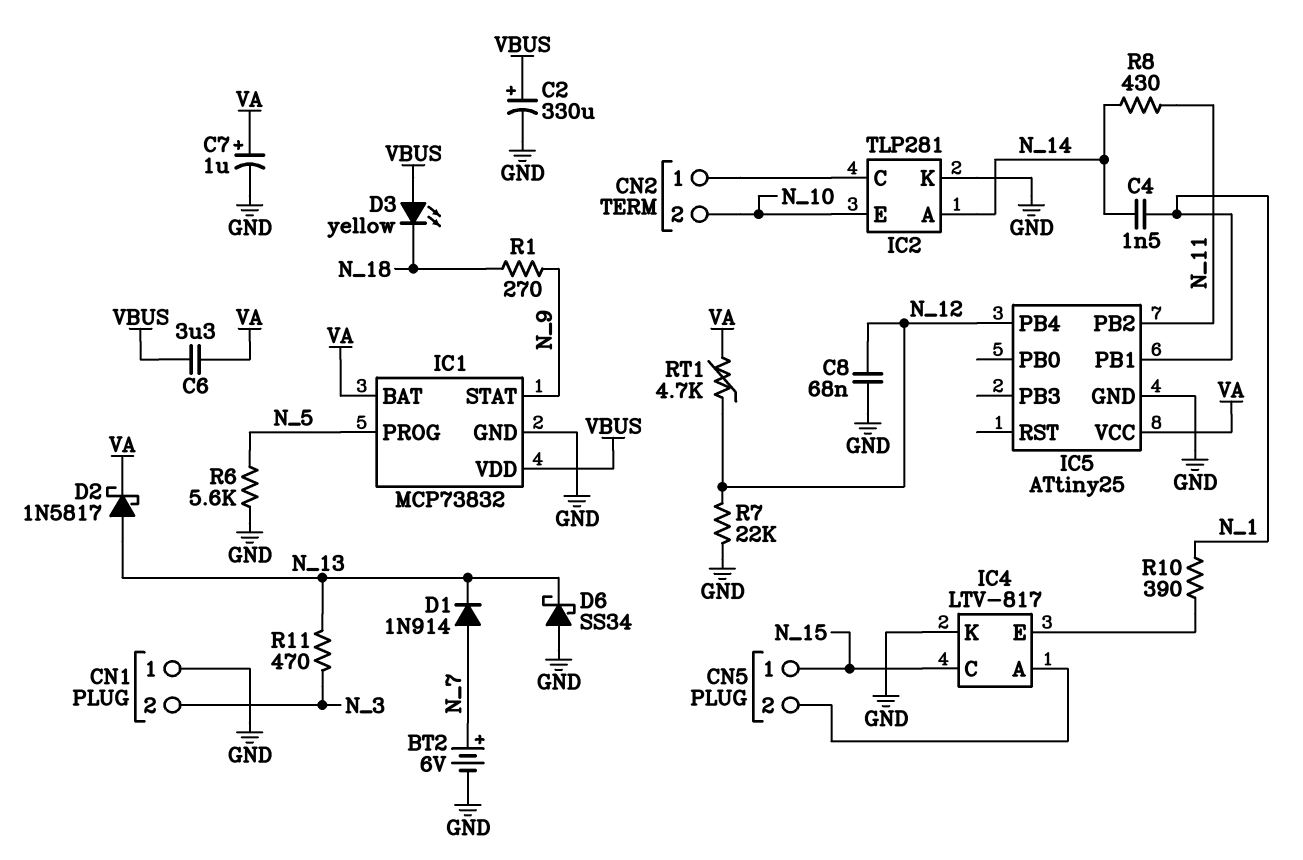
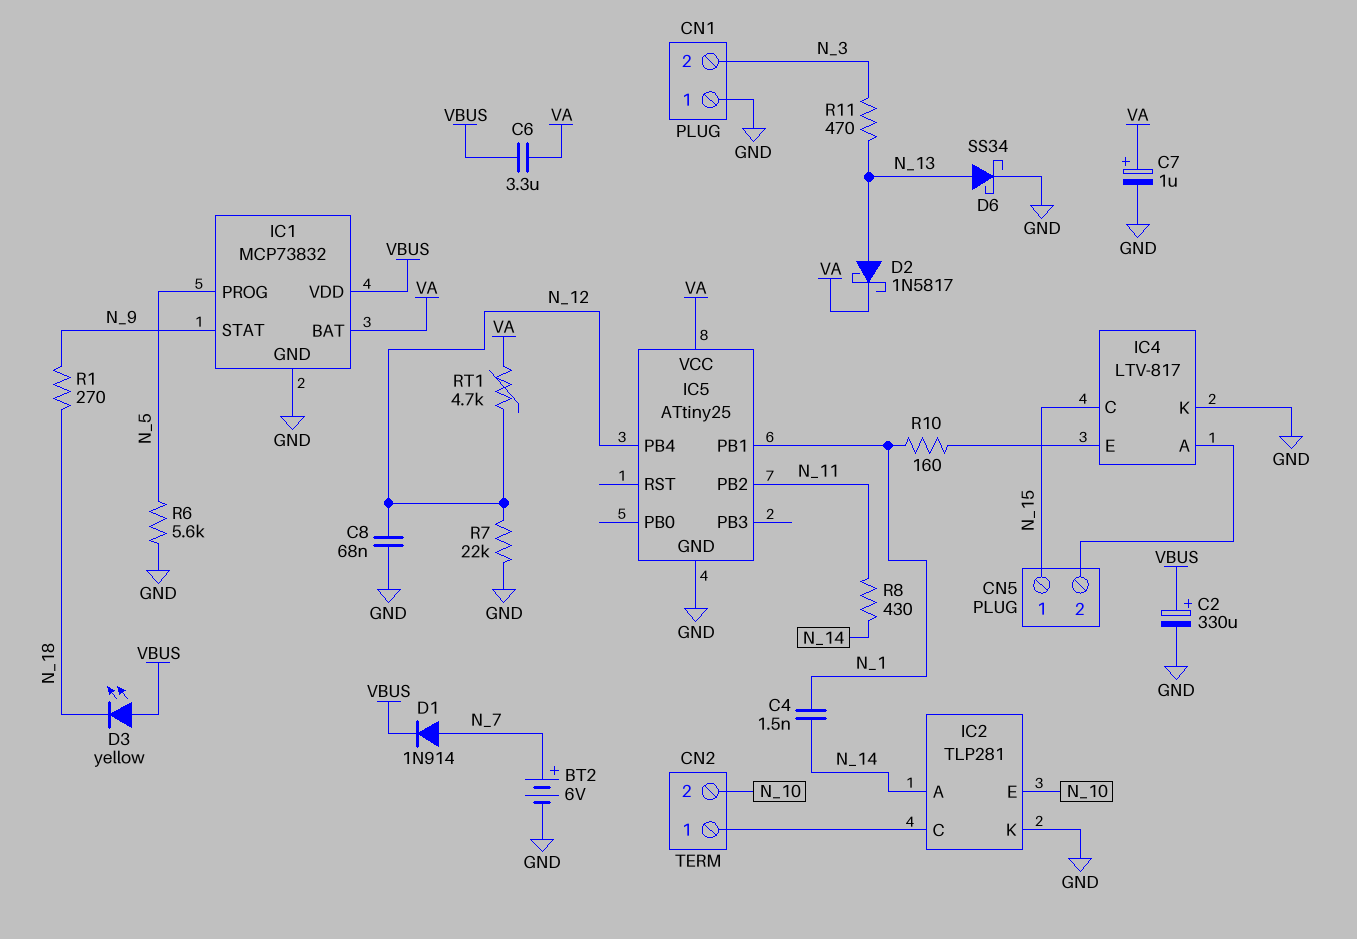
D1: diode 1N914 (A N_7, K N_13) -> diode 1N914 (A N_7, K VBUS)
D6: schottky SS34 (A GND, K N_13) -> schottky SS34 (A N_13, K GND)
R10: 390 (IC4/E, N_1) -> 160 (IC4/E, N_1)

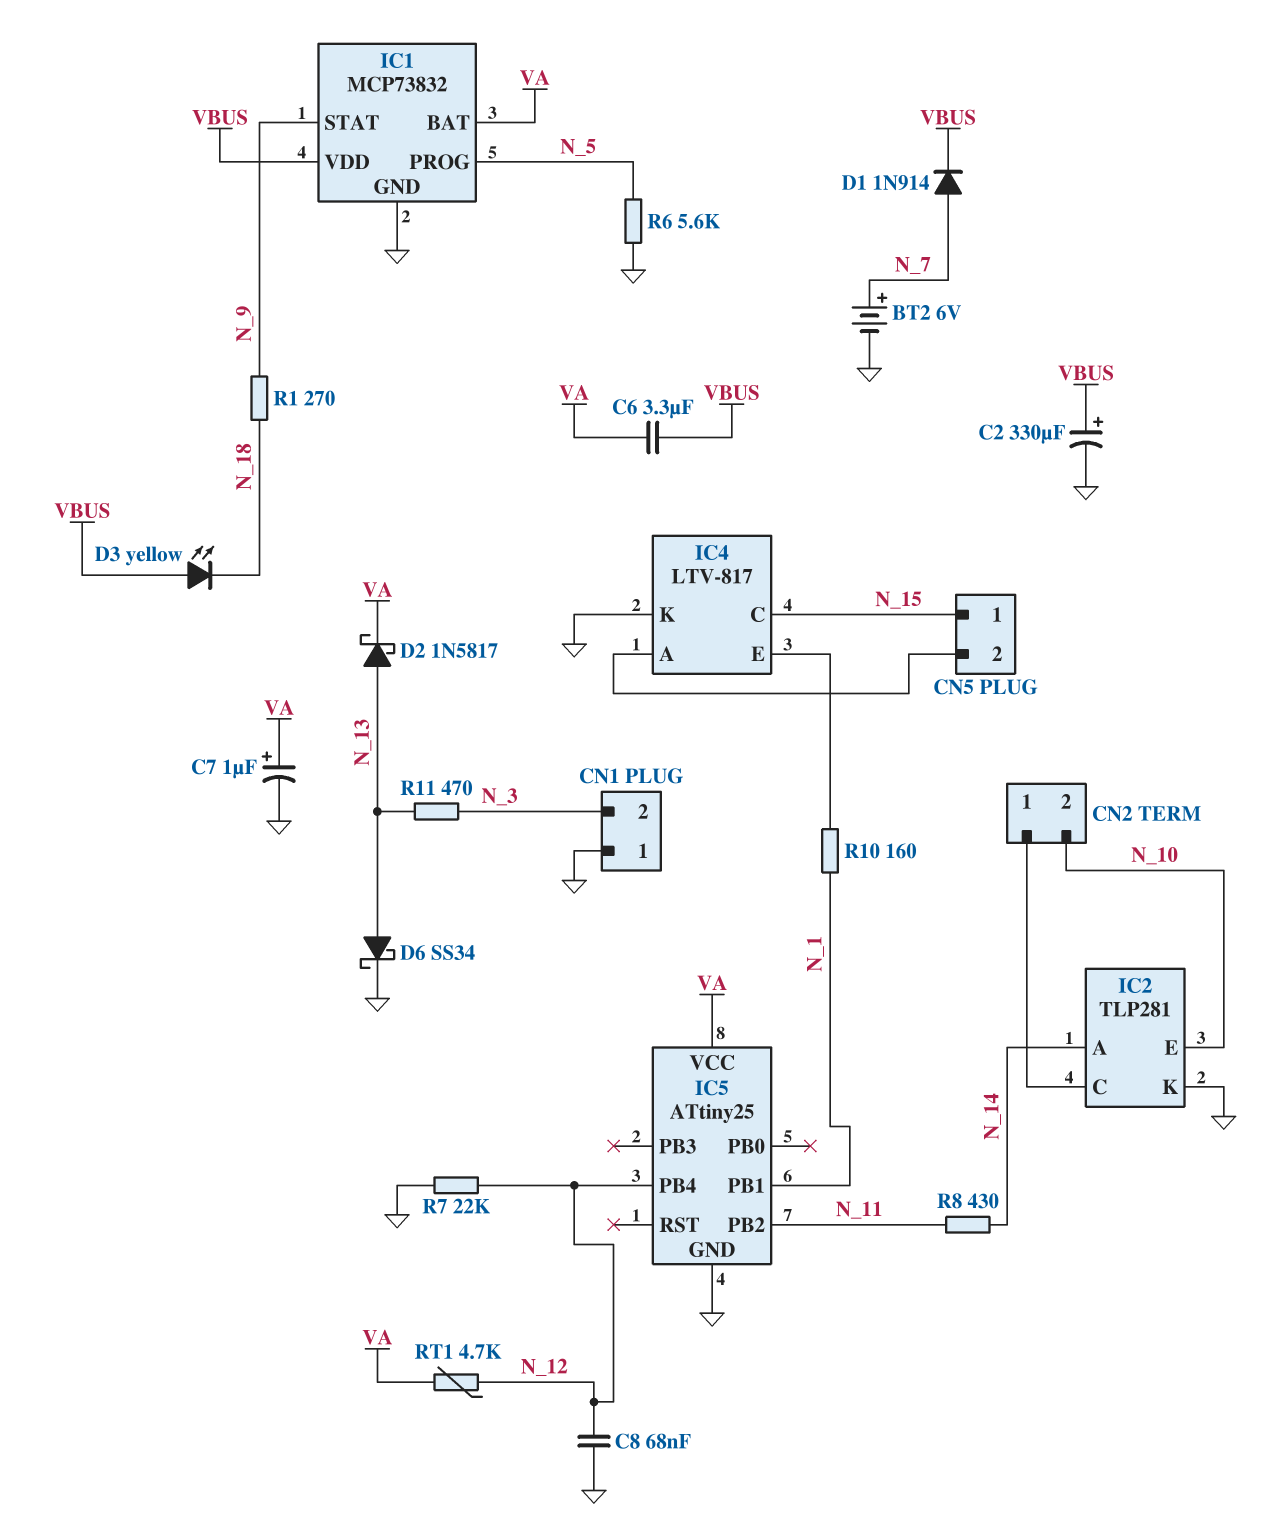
C4: 1.5nF (N_1, N_14) -> none

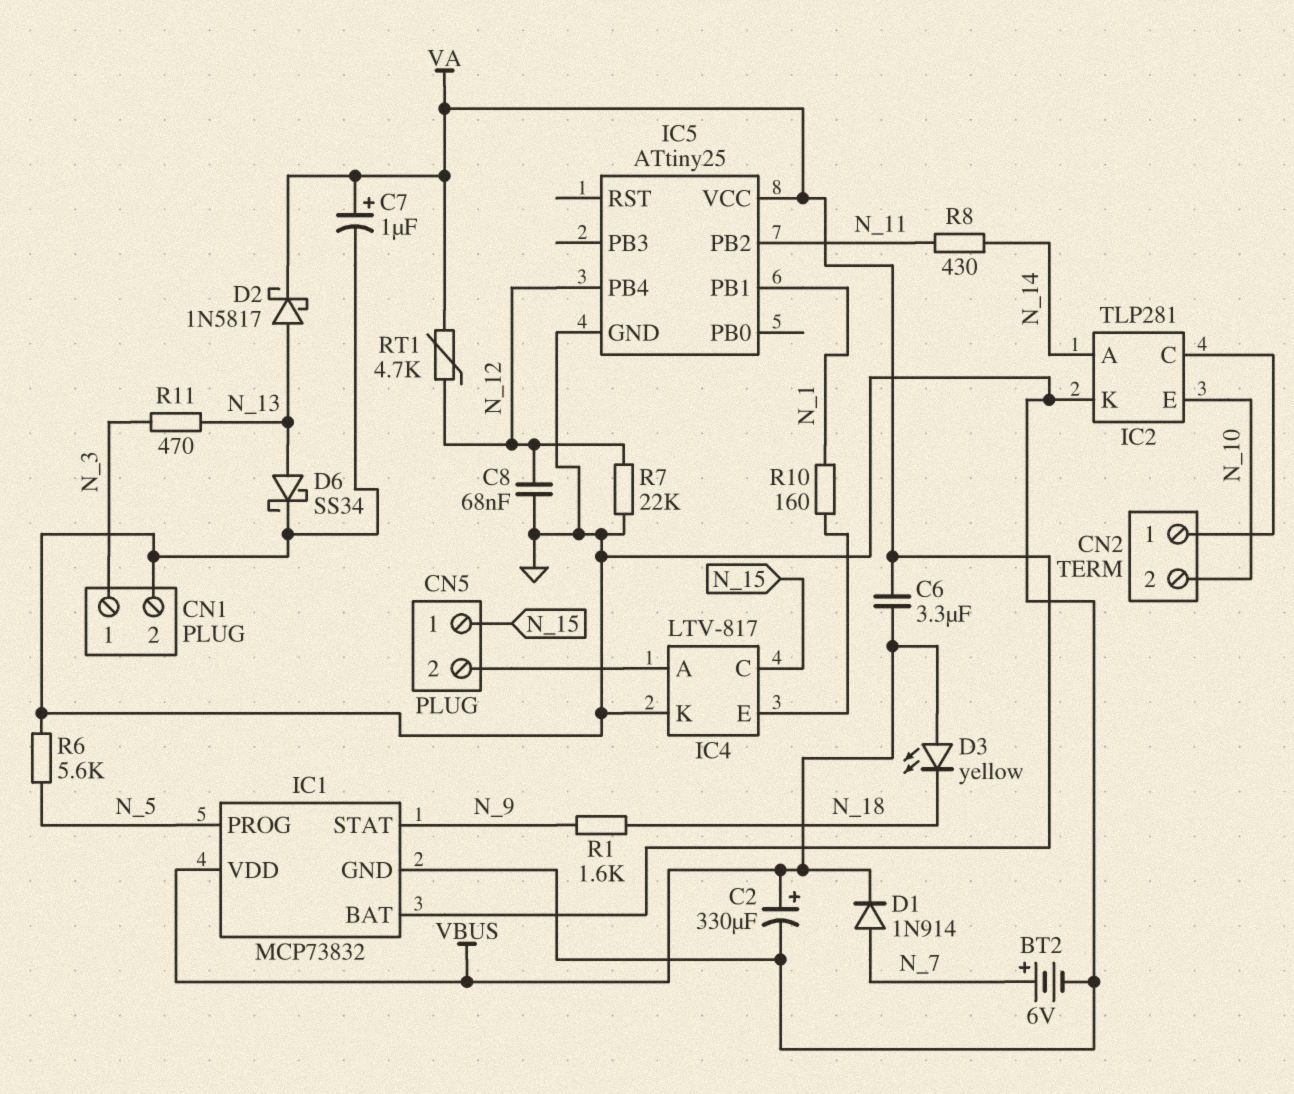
CN1 pin 1: GND -> N_3
CN1 pin 2: N_3 -> GND
R1: 270 (N_9, N_18) -> 1.6k (N_9, N_18)

